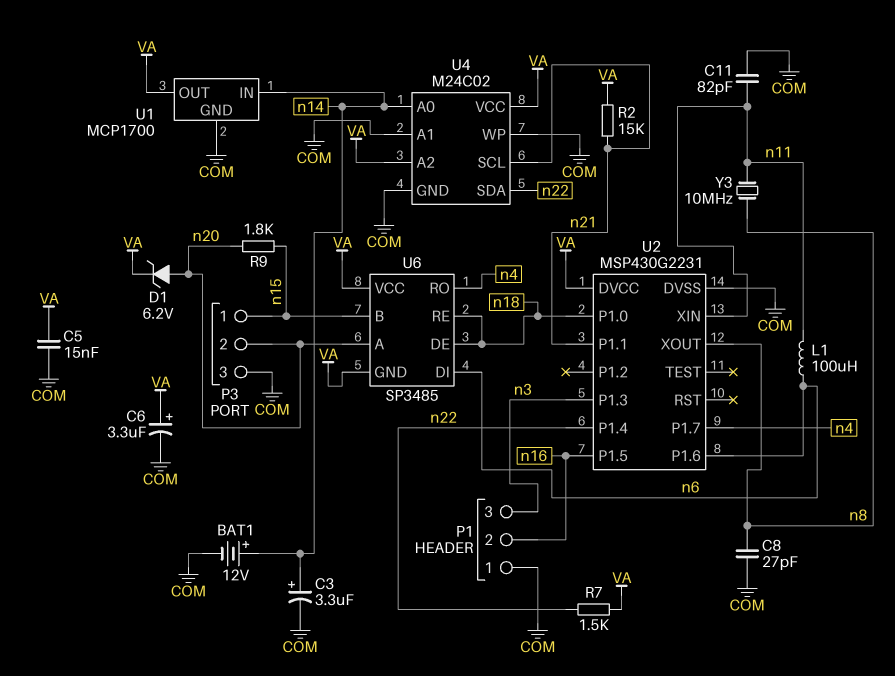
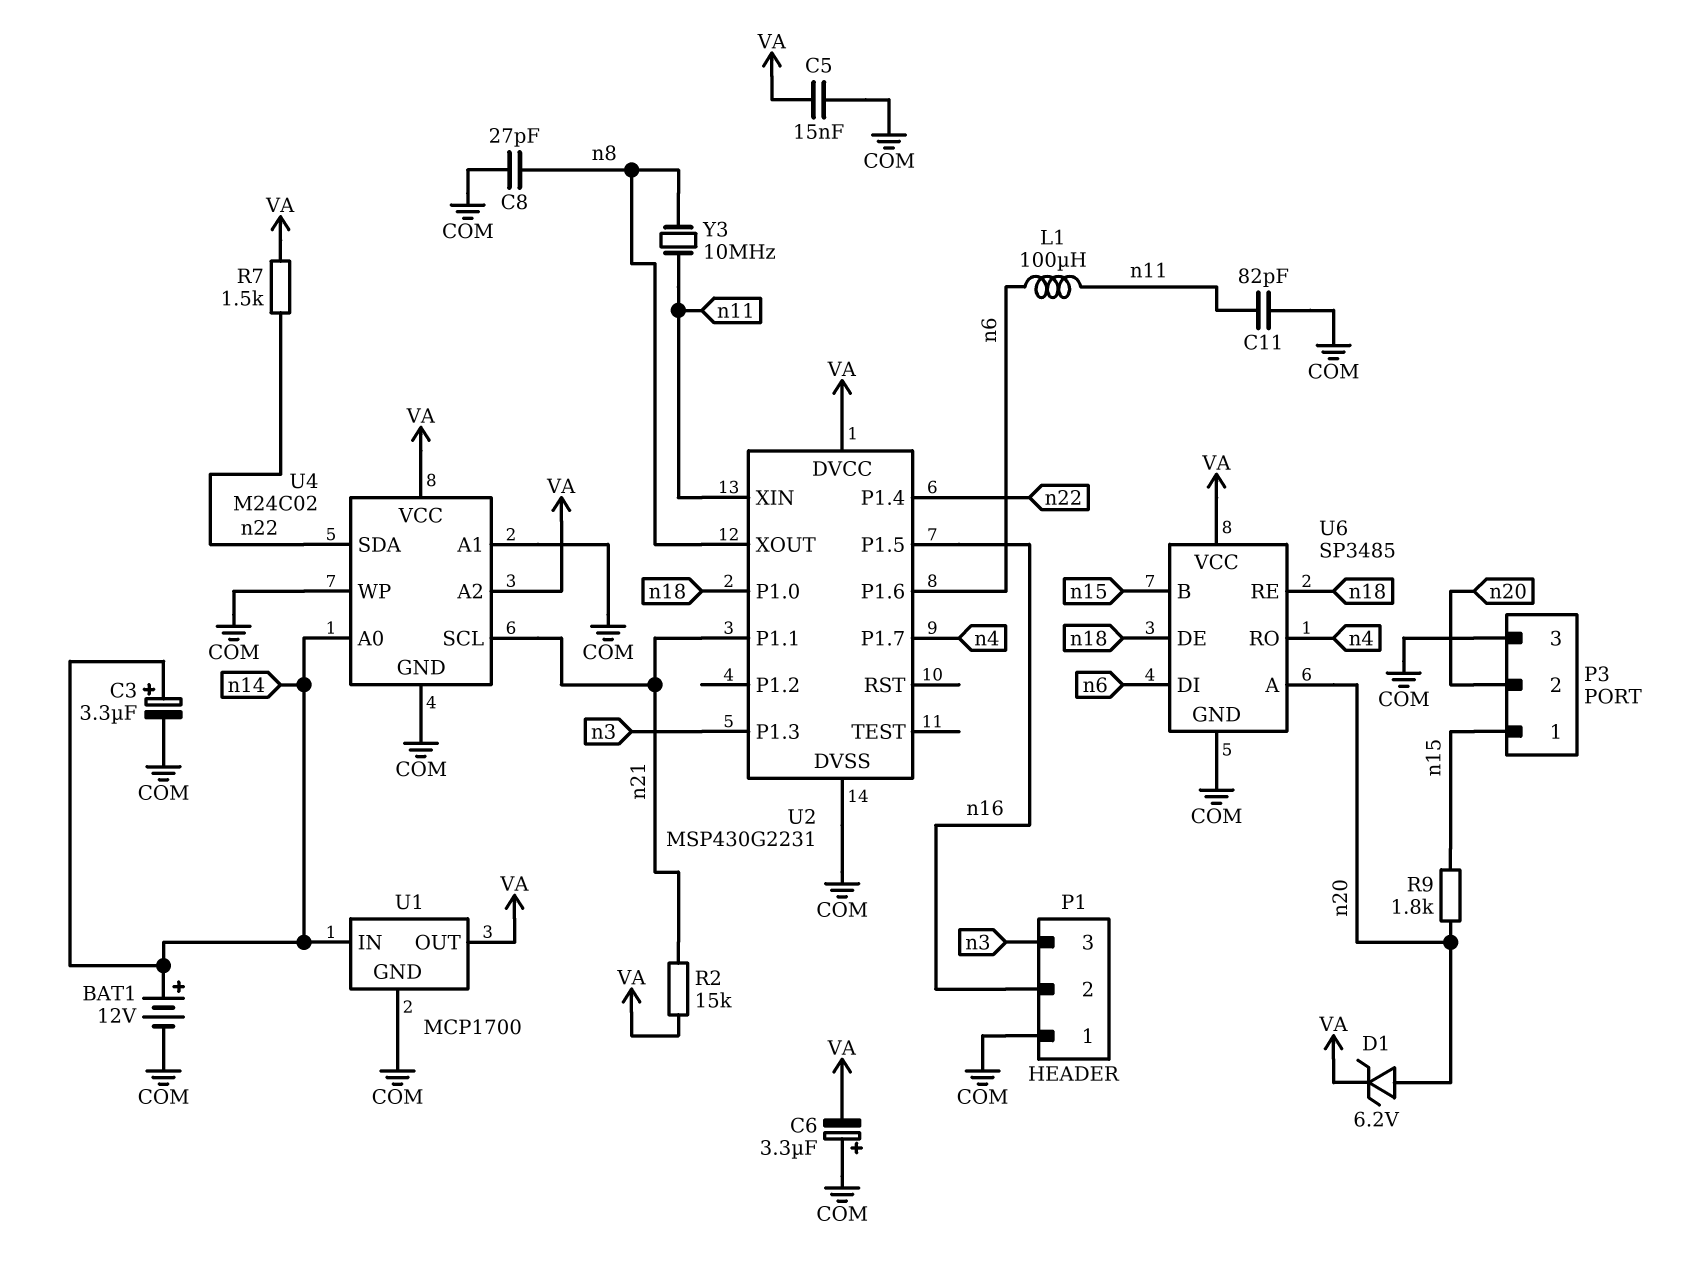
C6: 3.3uF (plus VA, minus COM) -> 3.3uF (plus COM, minus VA)
U6 pin GND: VA -> COM

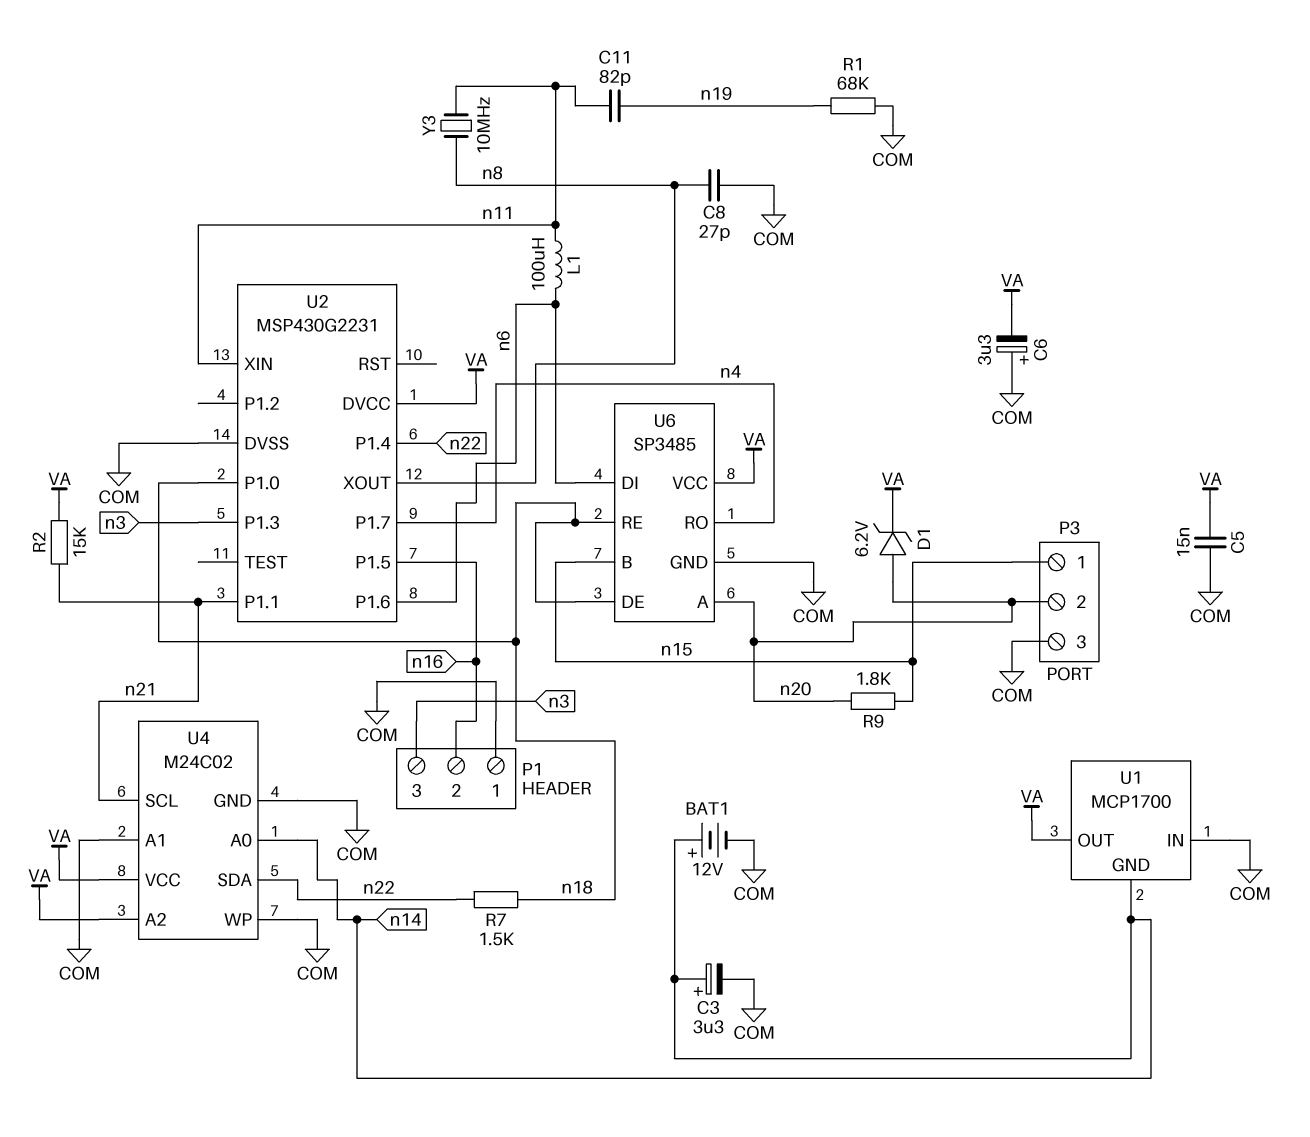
C11: 82pF (COM, n11) -> 82pF (n11, n19)
R1: none -> 68k (COM, n19)
R7: 1.5k (VA, n22) -> 1.5k (n18, n22)
U1 pin GND: COM -> n14
U1 pin IN: n14 -> COM

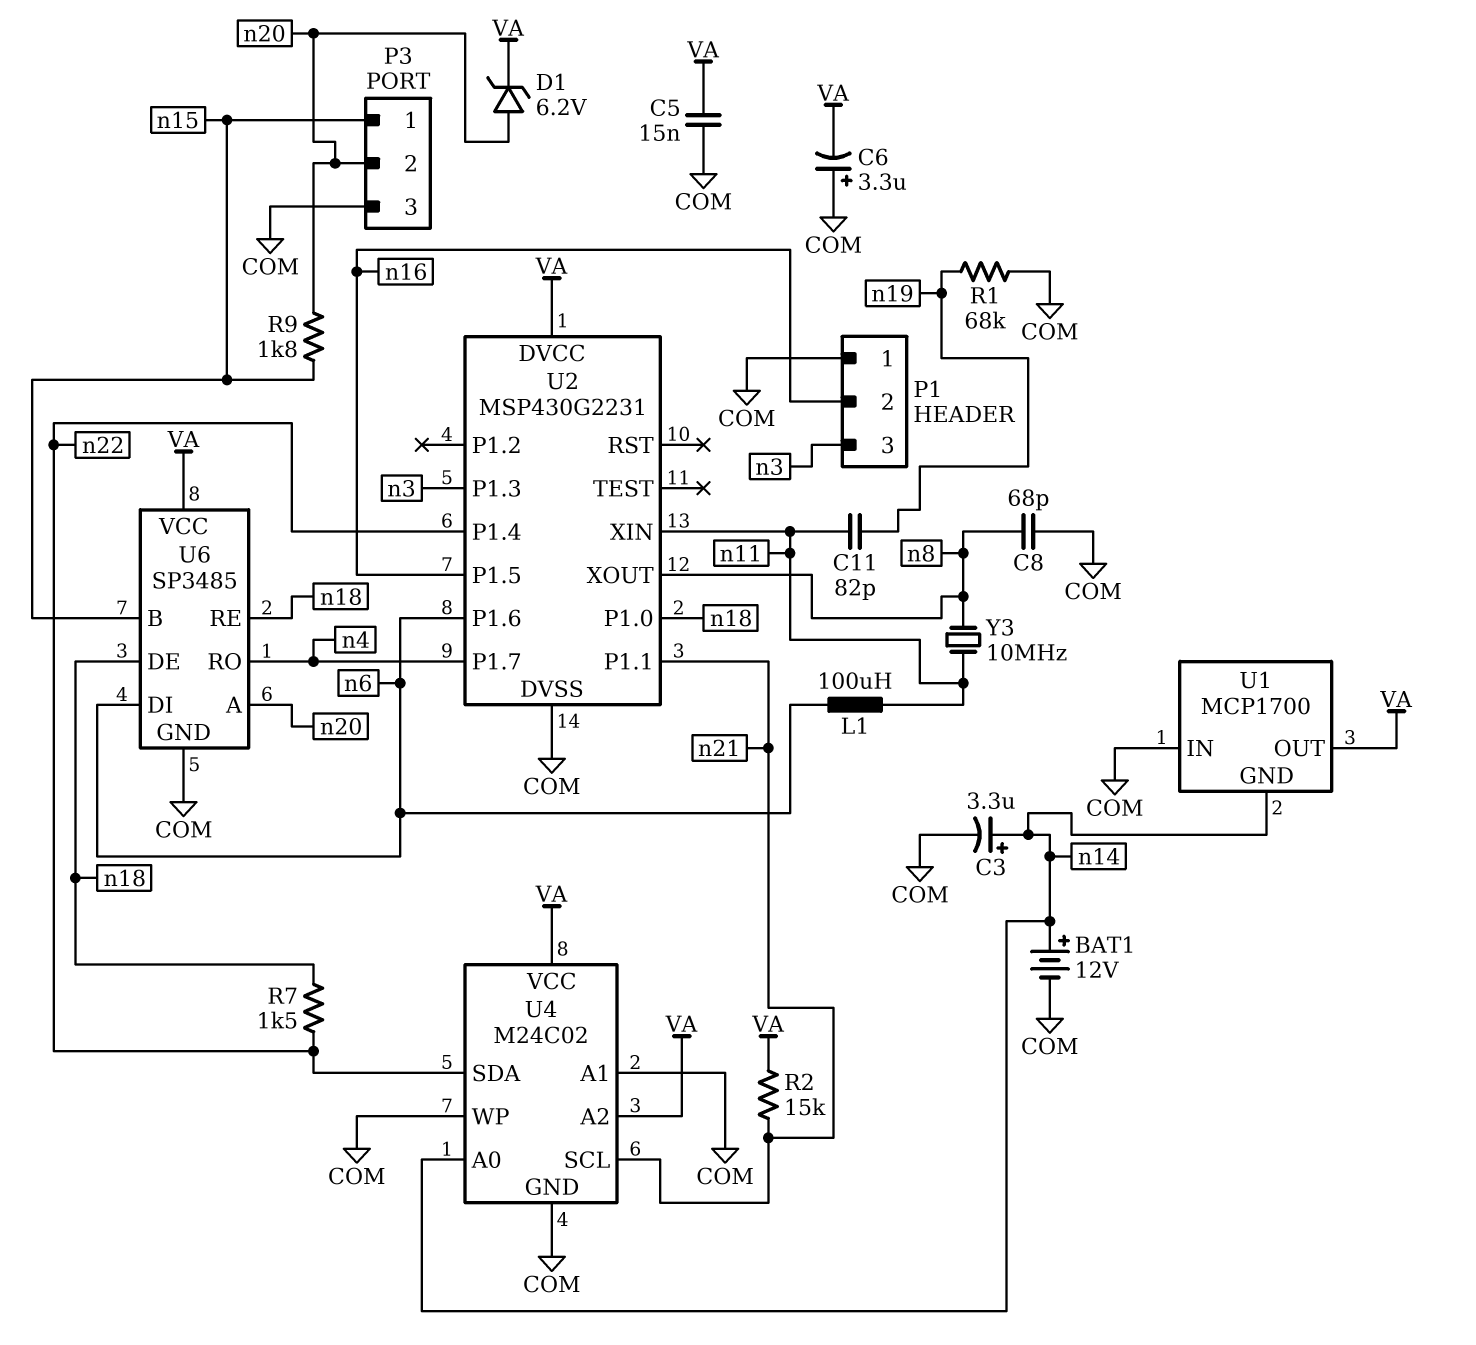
C8: 27pF (COM, n8) -> 68pF (COM, n8)

